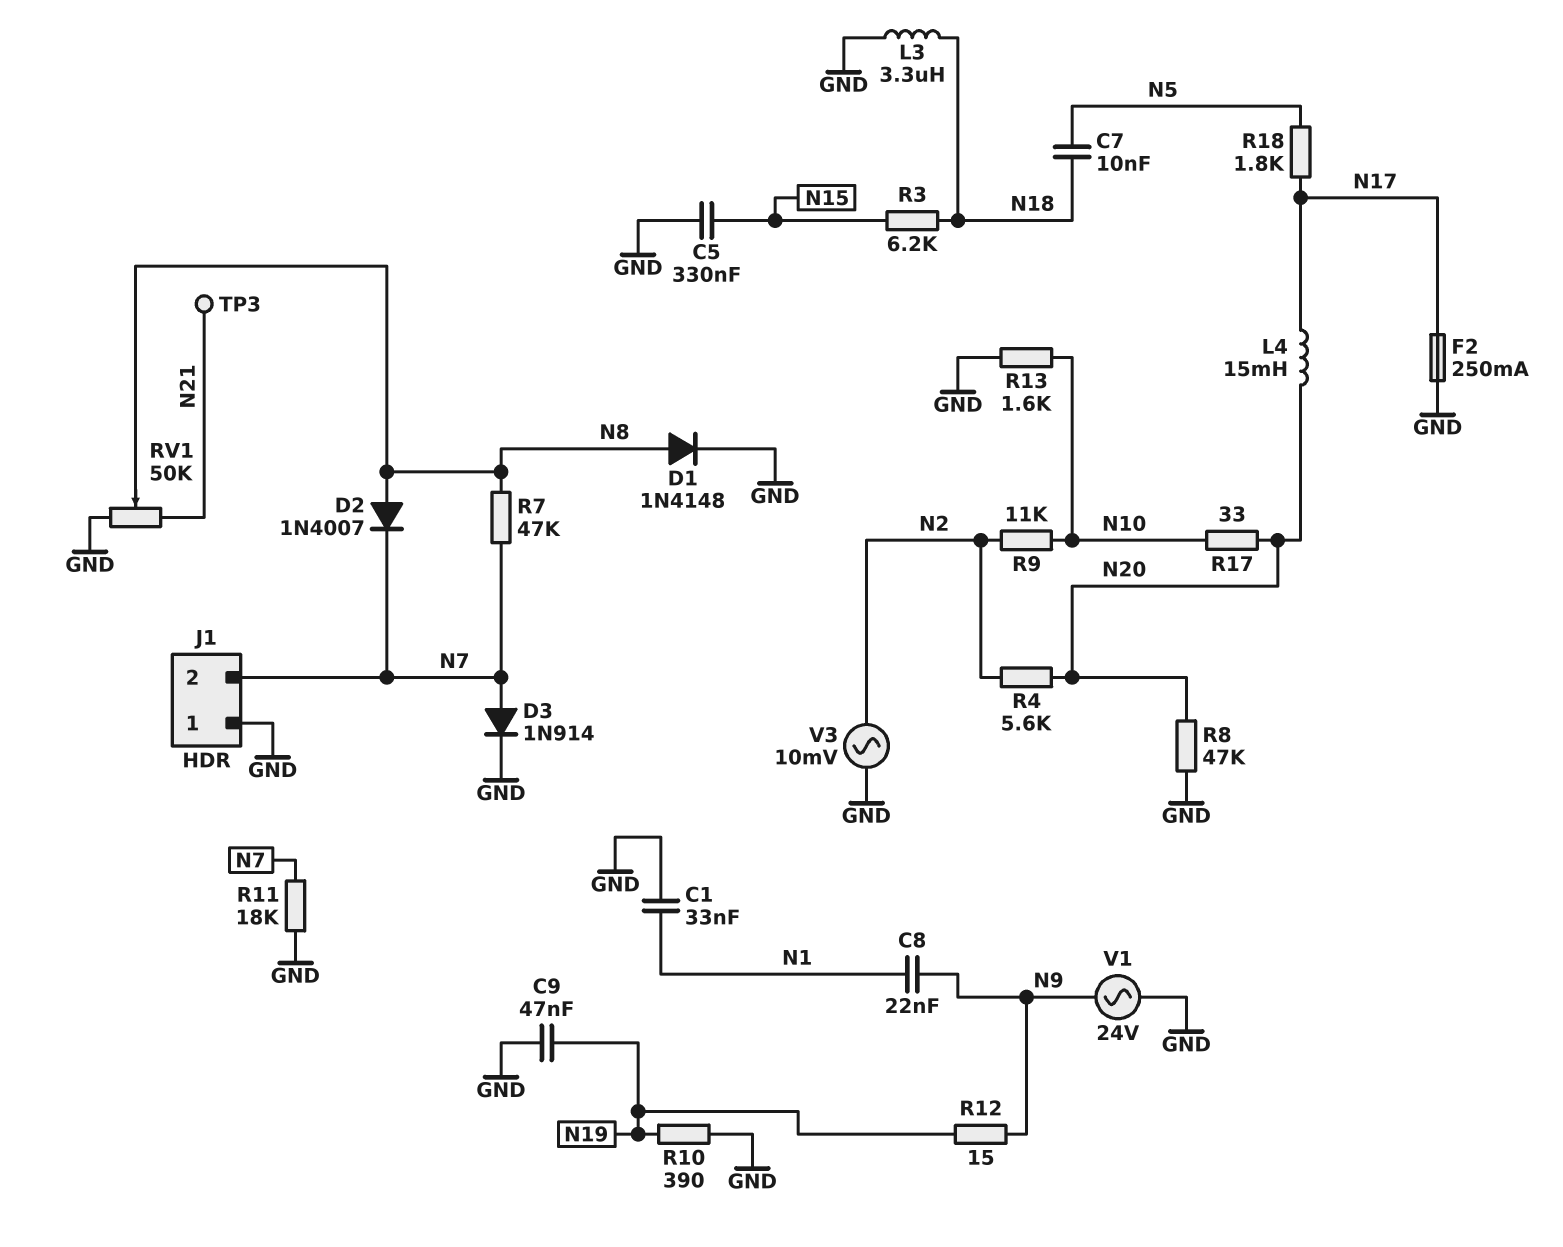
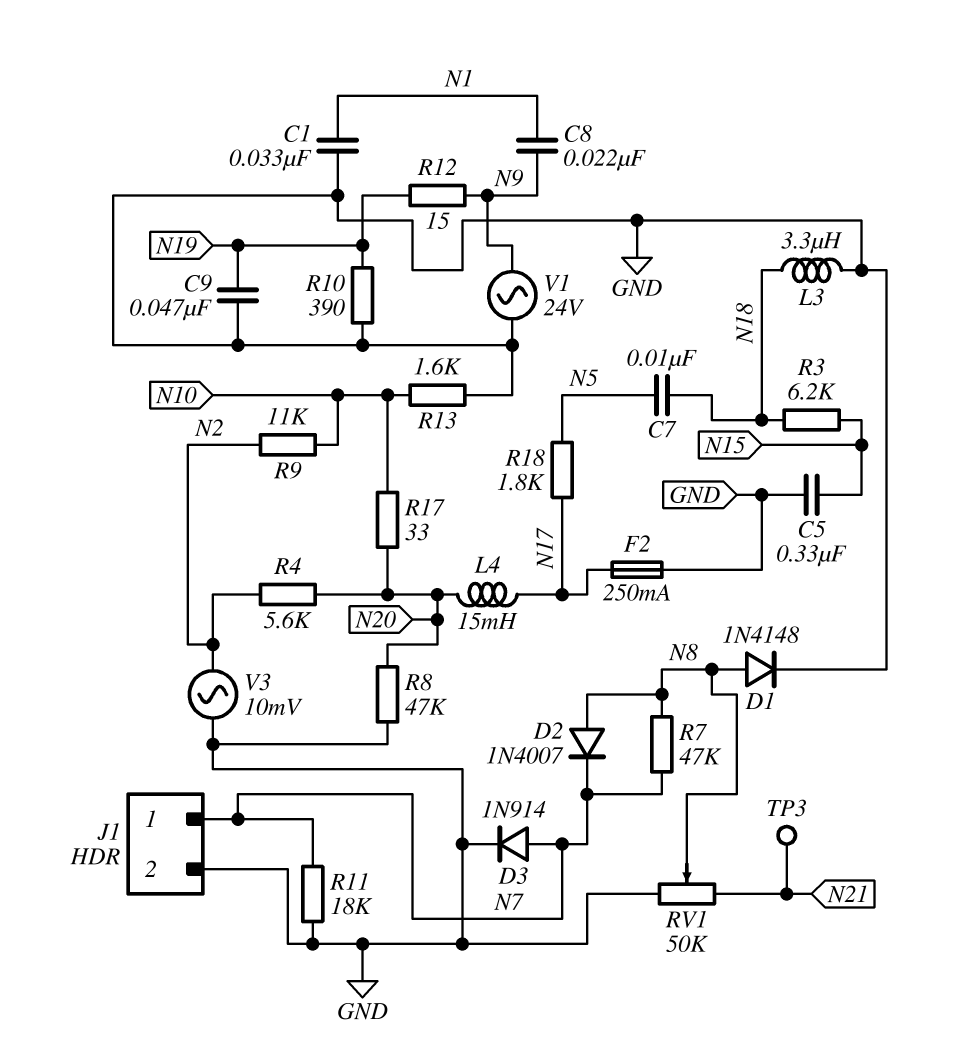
J1 pin 1: GND -> N7
J1 pin 2: N7 -> GND

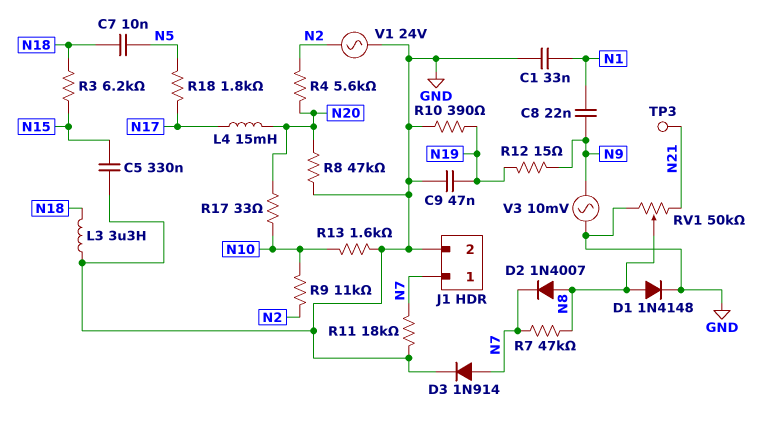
F2: 250mA (GND, N17) -> none
V1: AC 24V (GND, N9) -> AC 24V (GND, N2)
V3: AC 10mV (GND, N2) -> AC 10mV (GND, N9)

